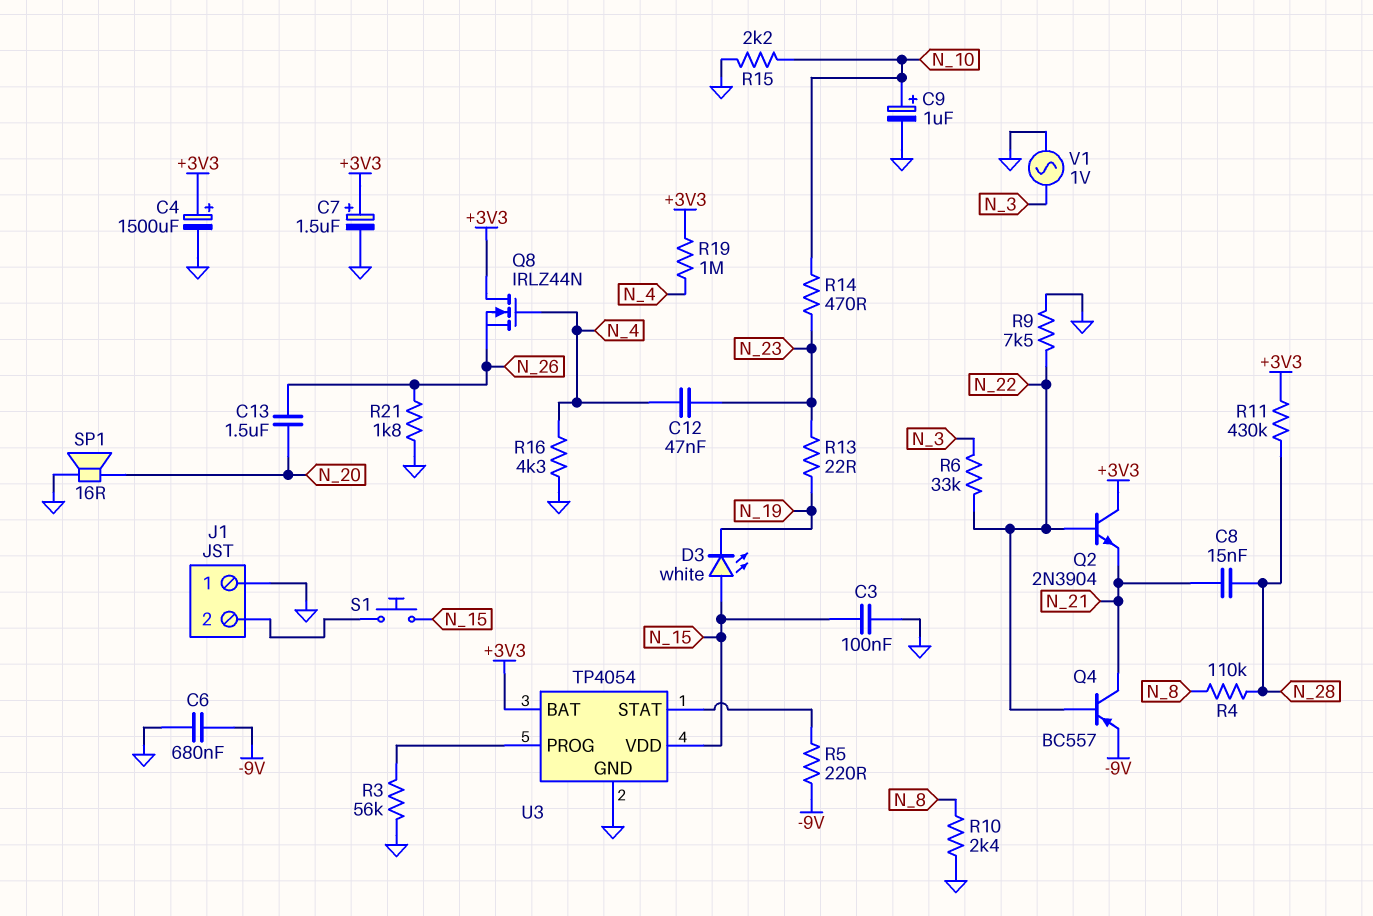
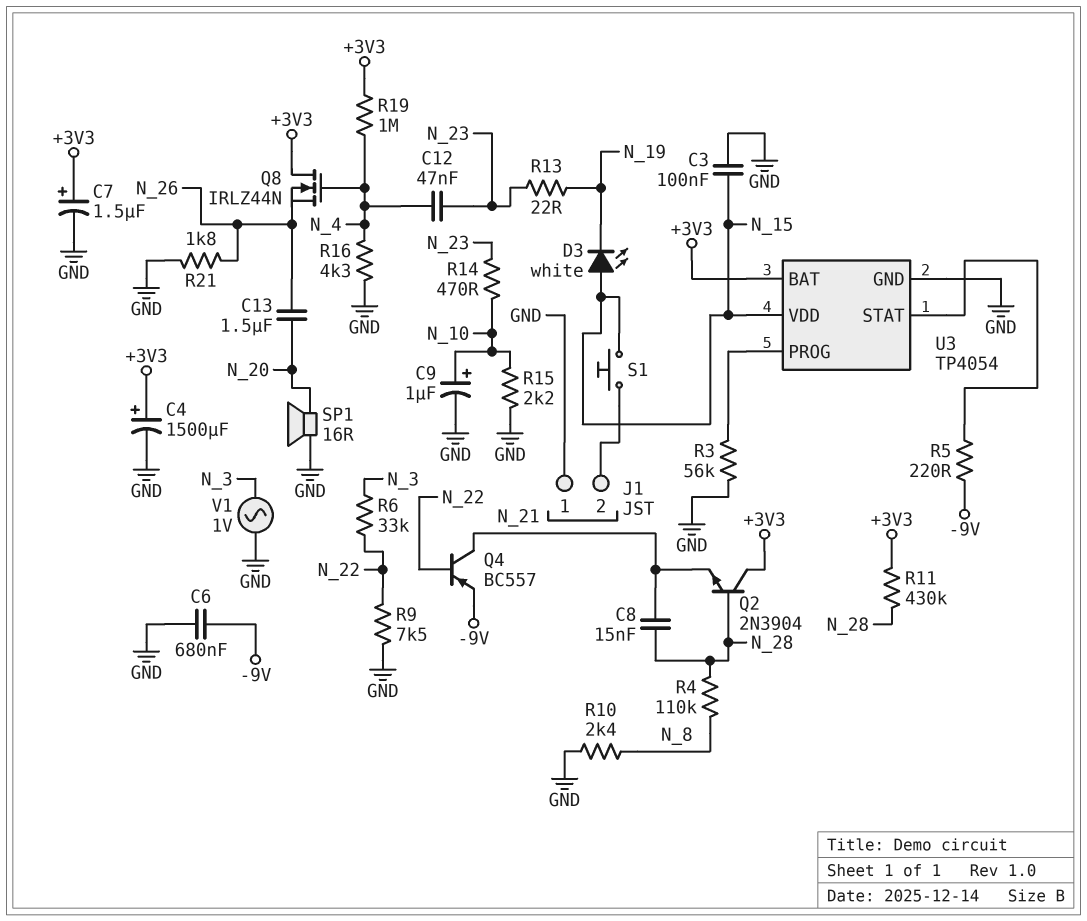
Q2: NPN 2N3904 (B N_22, C +3V3, E N_21) -> NPN 2N3904 (B N_28, C +3V3, E N_21)

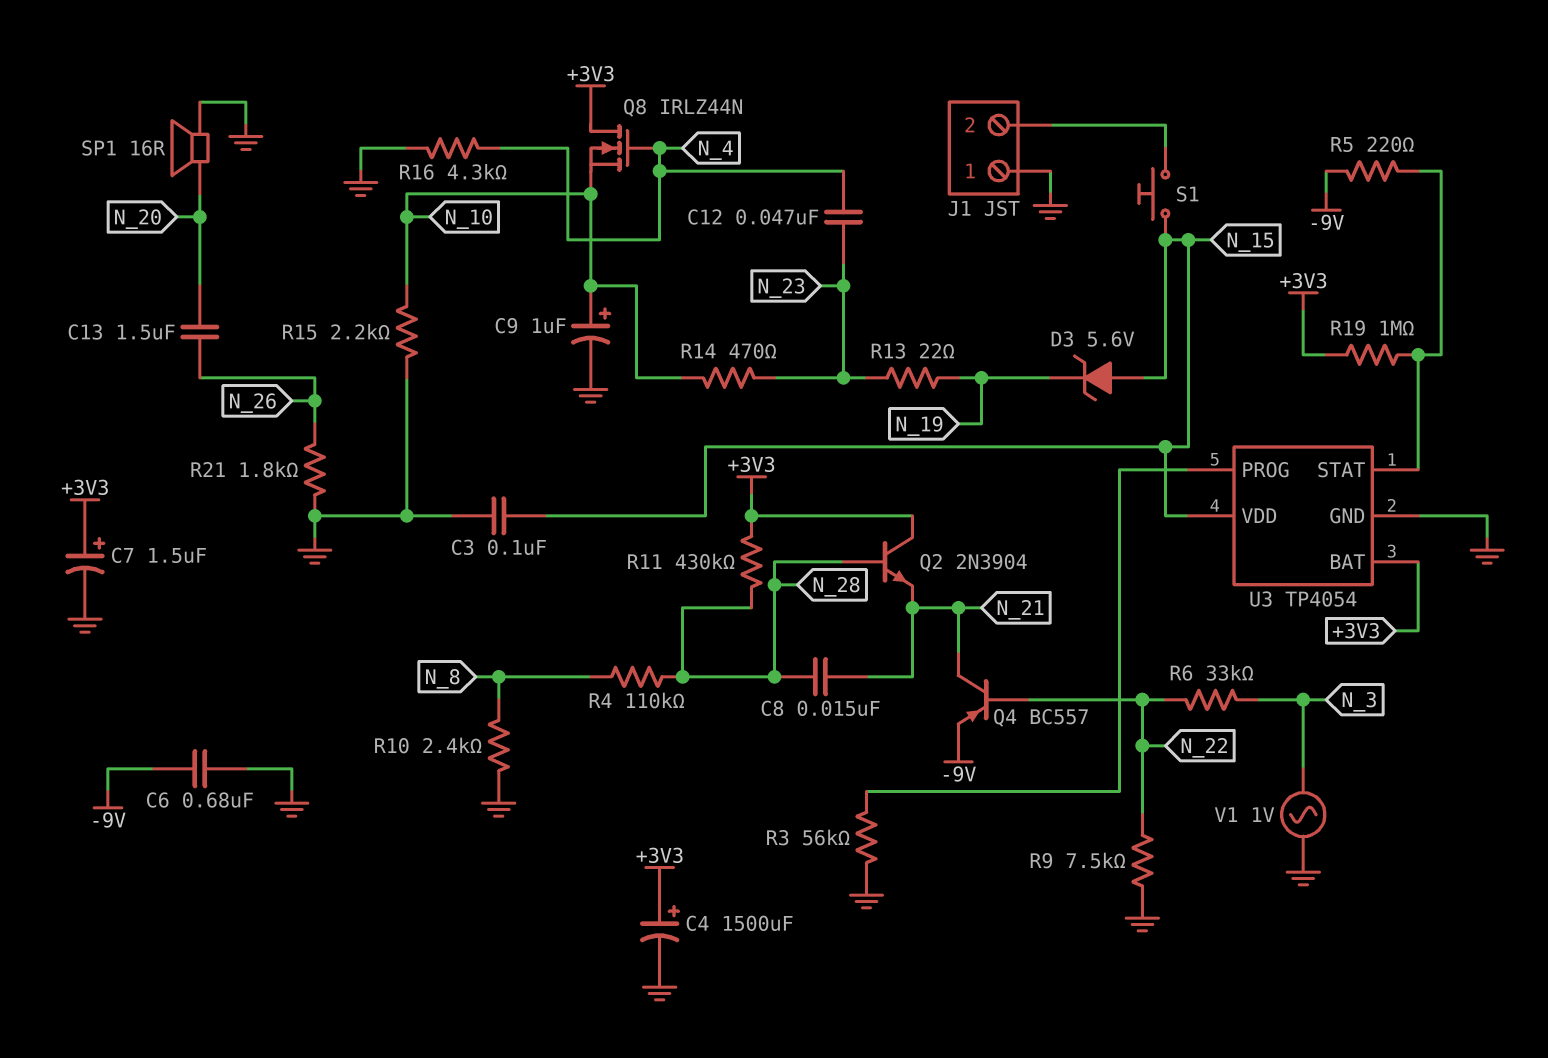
D3: LED white (A N_15, K N_19) -> zener 5.6V (A N_15, K N_19)
Q8: NMOS IRLZ44N (G N_4, D +3V3, S N_26) -> NMOS IRLZ44N (G N_4, D +3V3, S N_10)
R19: 1M (+3V3, N_4) -> 1M (+3V3, U3/STAT)

